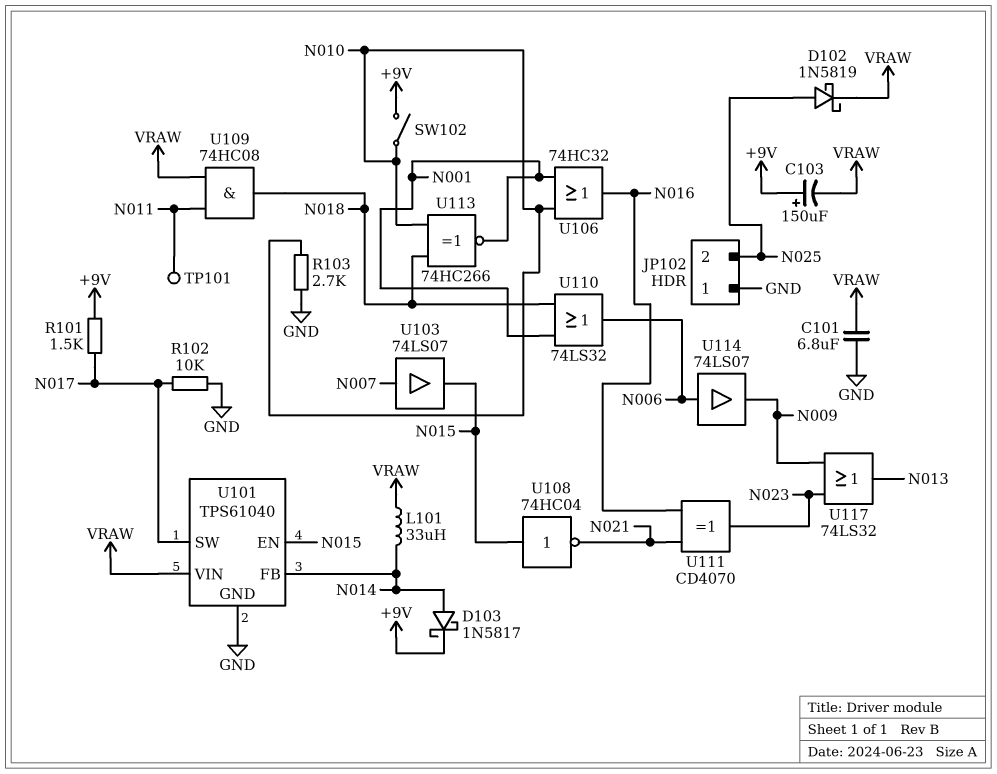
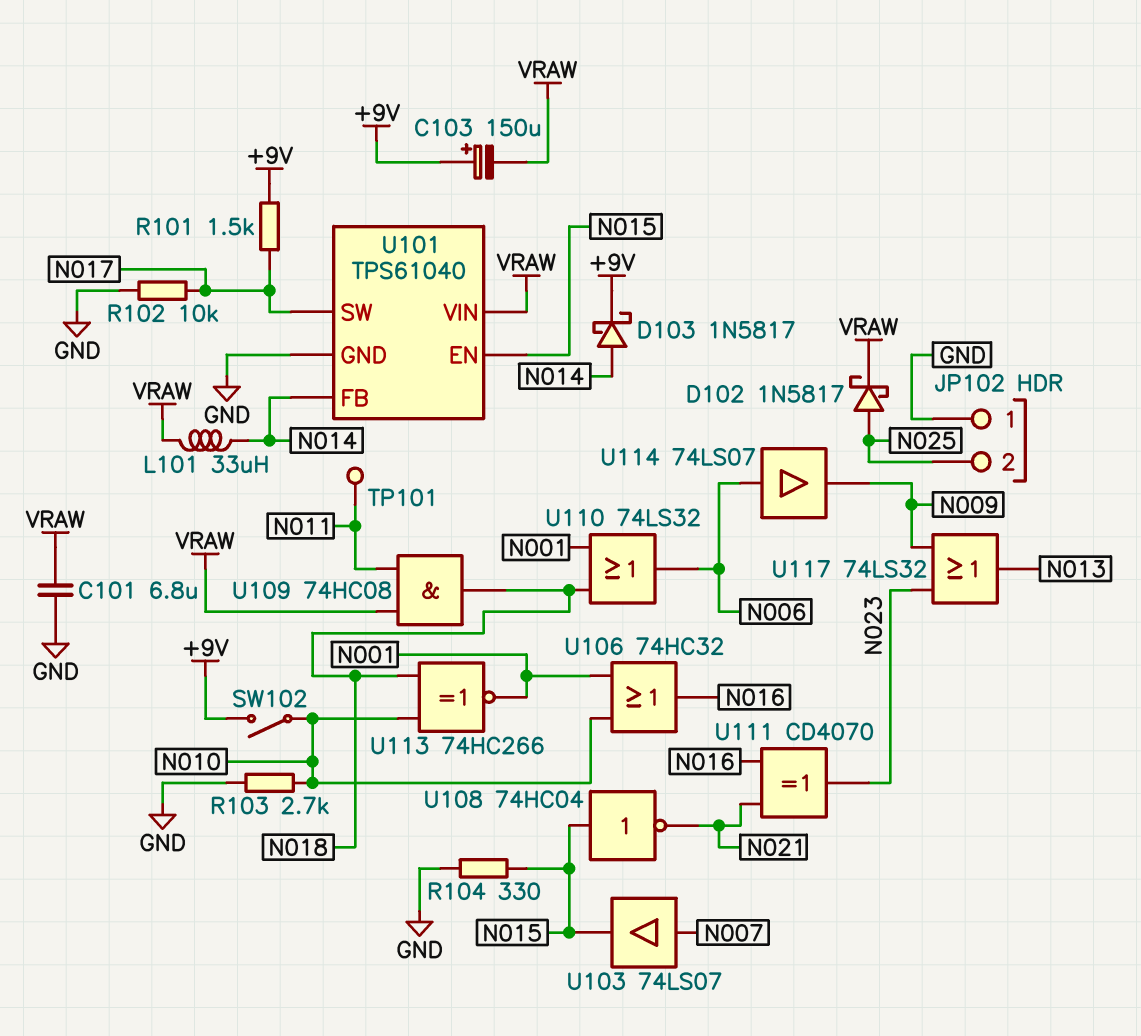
D102: schottky 1N5819 (A N025, K VRAW) -> schottky 1N5817 (A N025, K VRAW)
R104: none -> 330 (GND, N015)

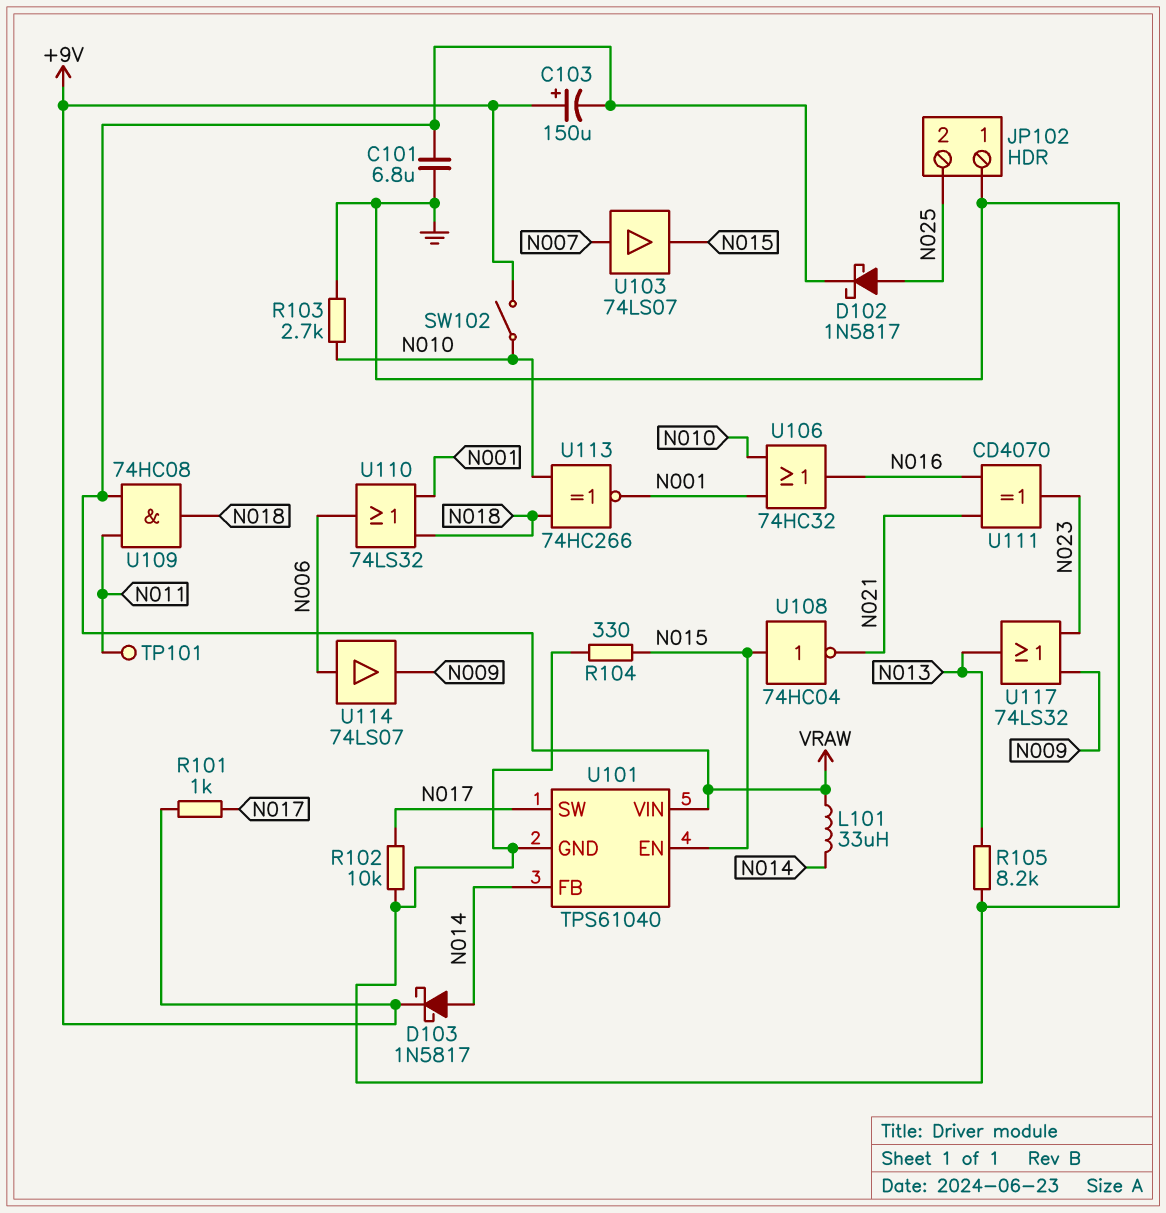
R101: 1.5k (+9V, N017) -> 1k (+9V, N017)
R105: none -> 8.2k (GND, N013)

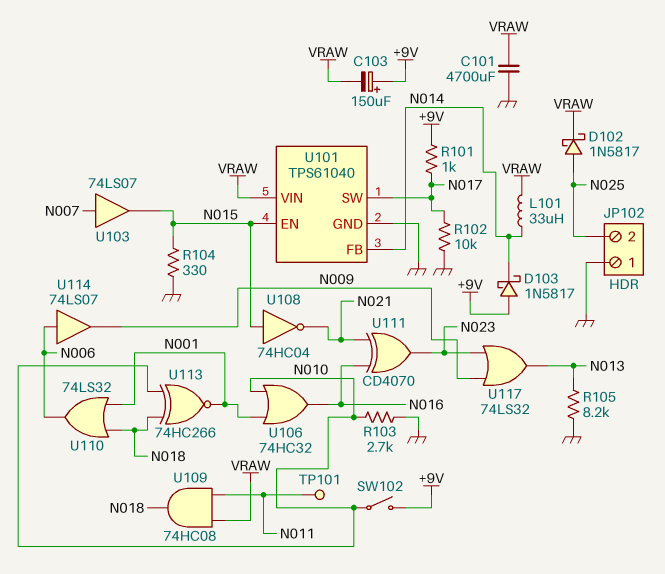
C101: 6.8uF (GND, VRAW) -> 4700uF (GND, VRAW)
D103: schottky 1N5817 (A N014, K +9V) -> schottky 1N5817 (A +9V, K N014)

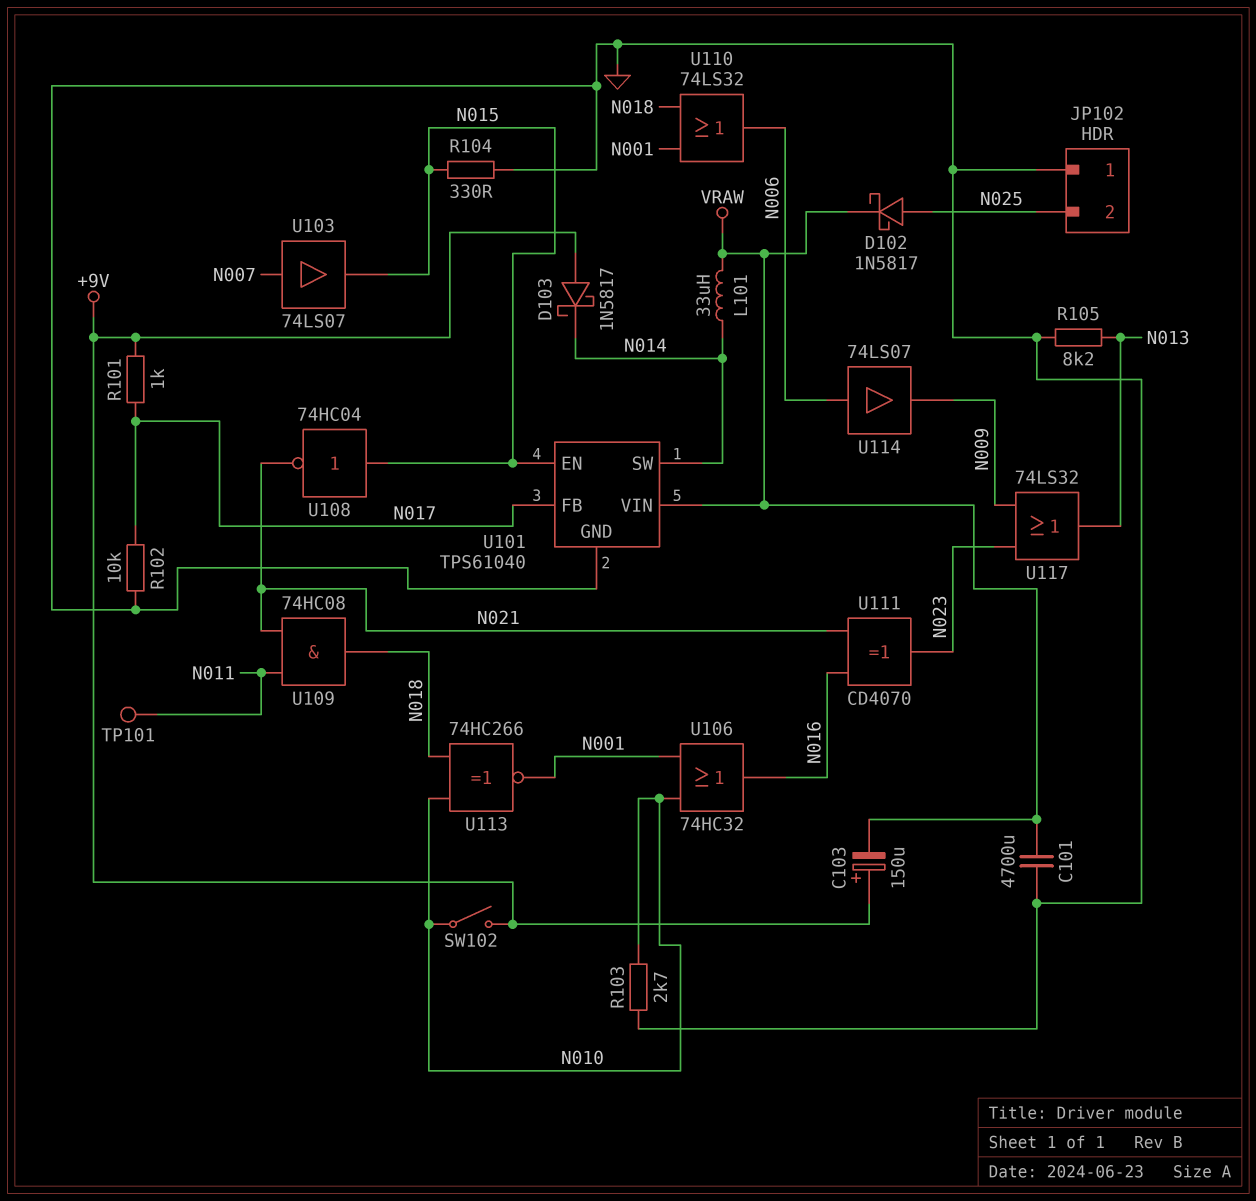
U101 pin FB: N014 -> N017
U101 pin SW: N017 -> N014
U109: AND 74HC08 (in N011, in VRAW, out N018) -> AND 74HC08 (in N011, in N021, out N018)

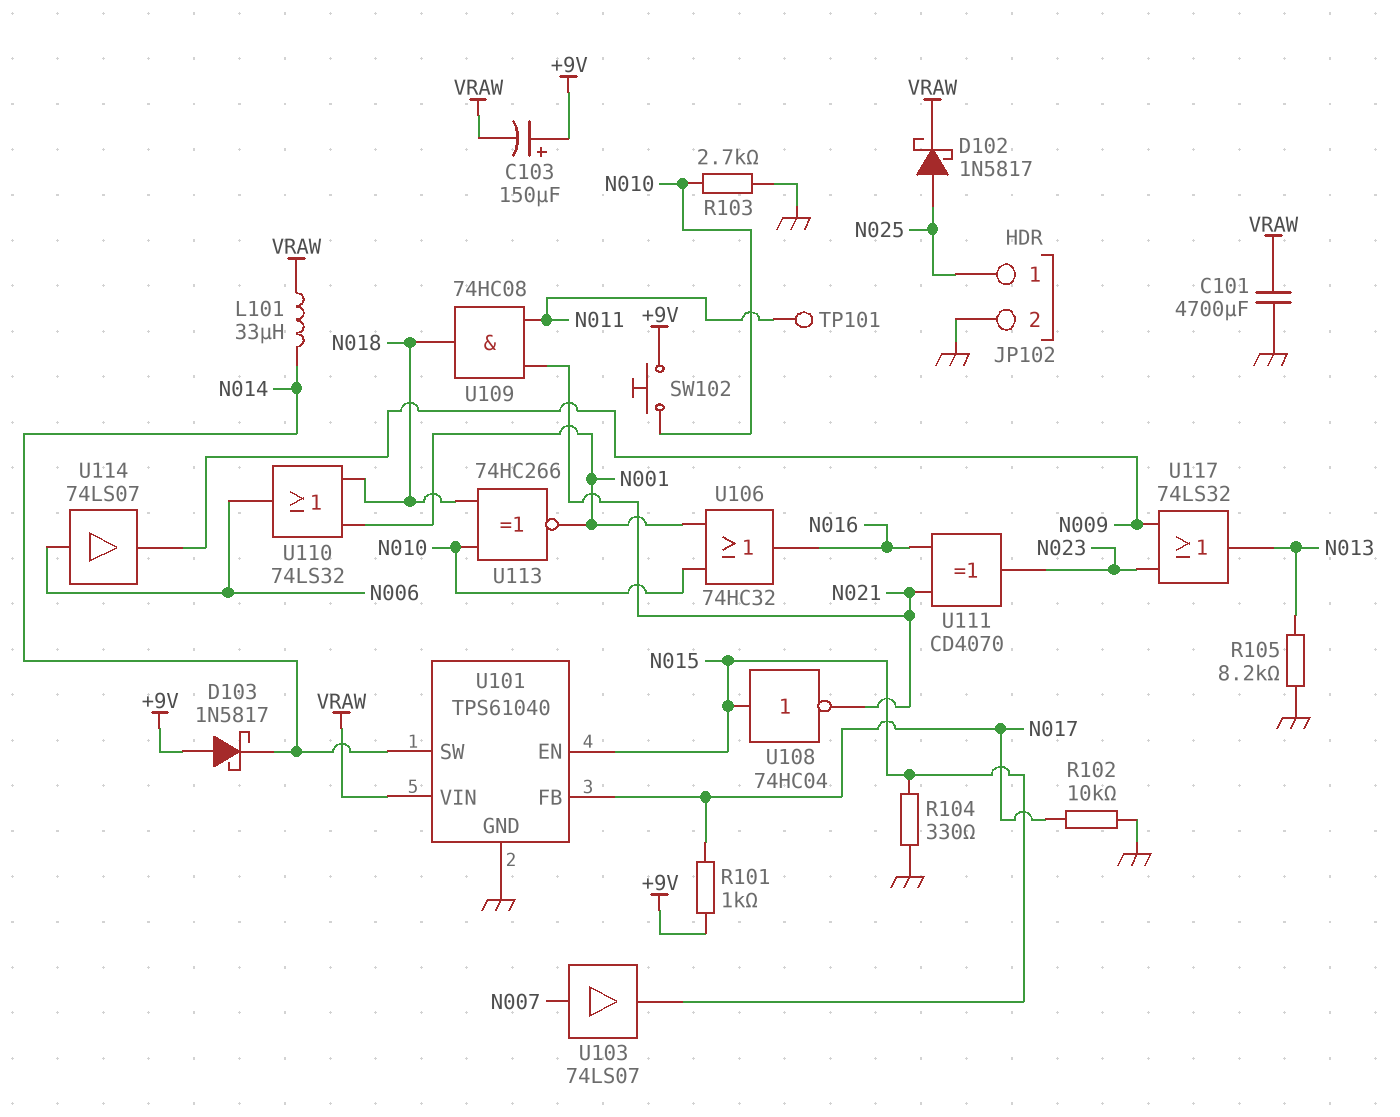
JP102 pin 1: GND -> N025
JP102 pin 2: N025 -> GND
SW102: switch (+9V, N010) -> button (+9V, N010)

